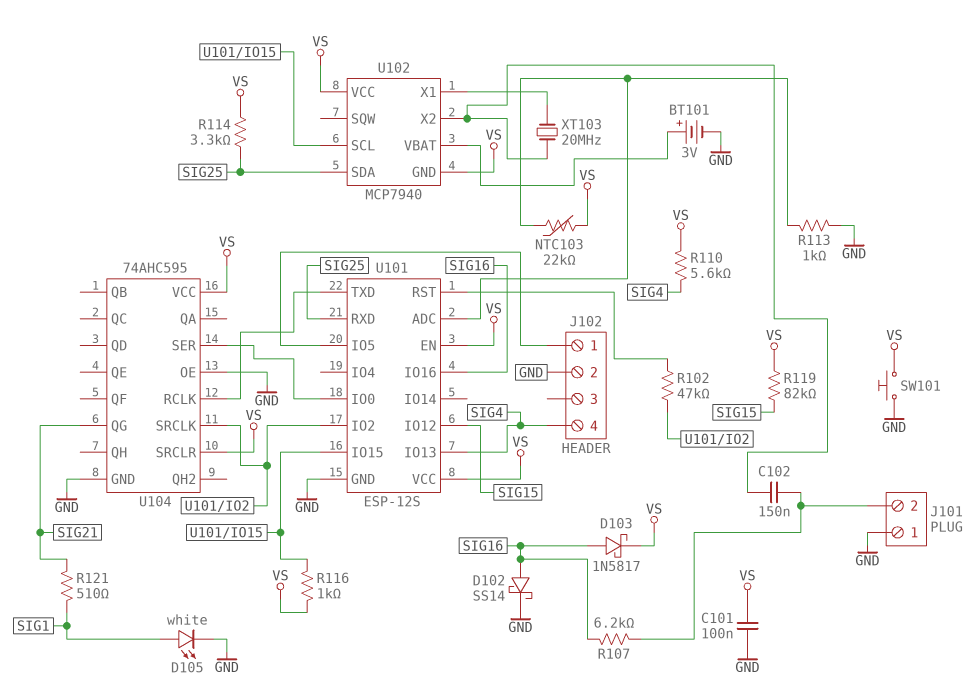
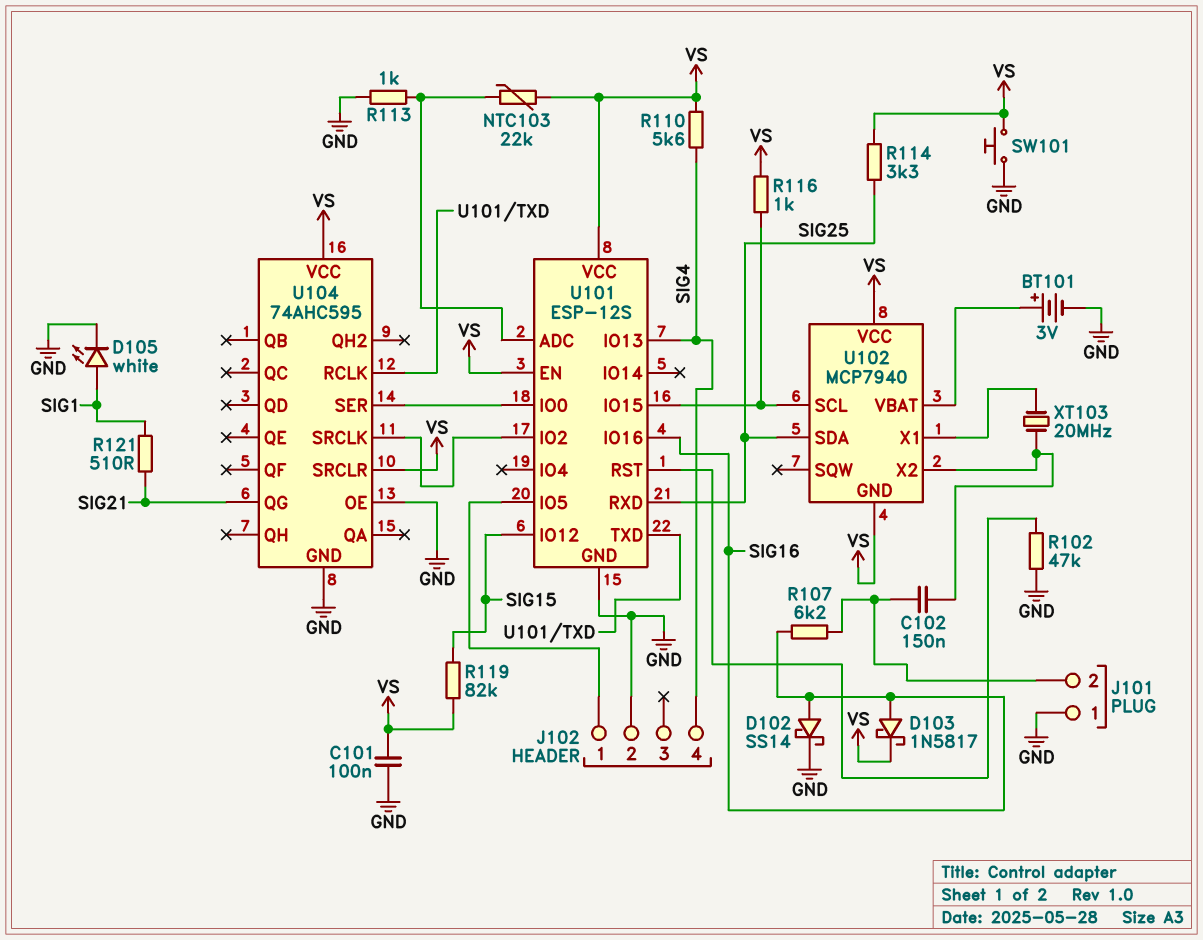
R102: 47k (U101/IO2, U101/RST) -> 47k (GND, U101/RST)

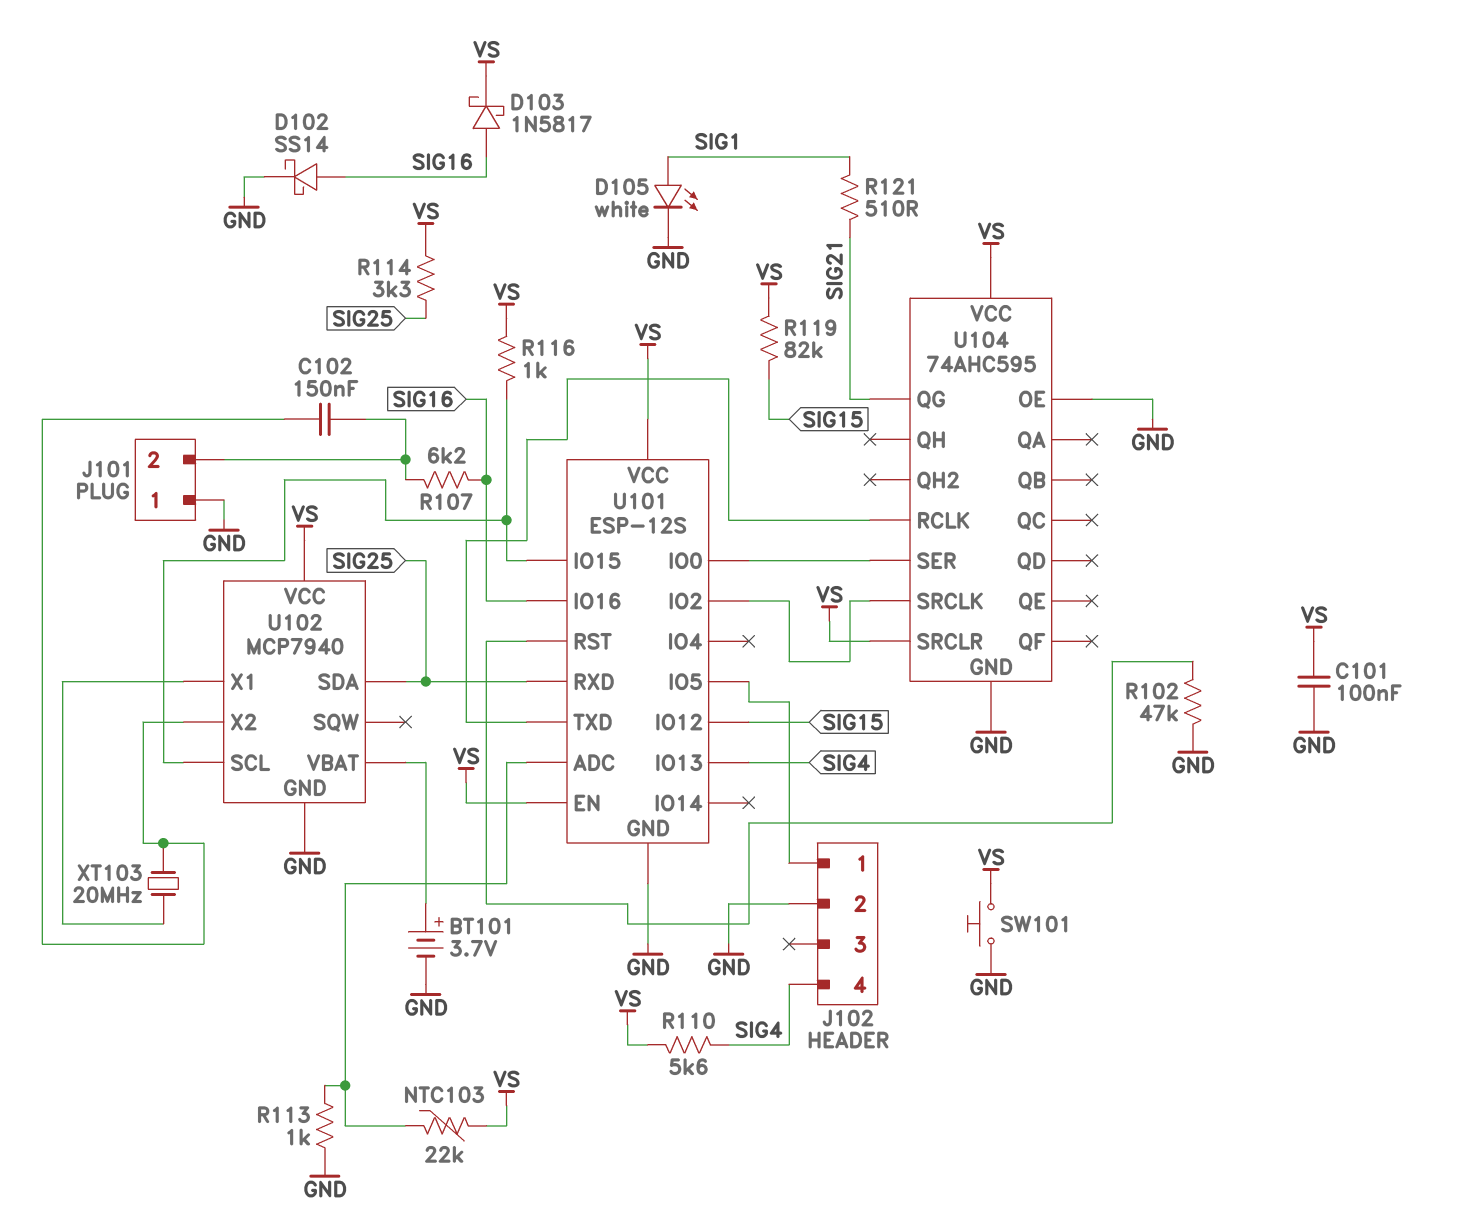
BT101: 3V (plus U102/VBAT, minus GND) -> 3.7V (plus U102/VBAT, minus GND)
U102 pin GND: VS -> GND

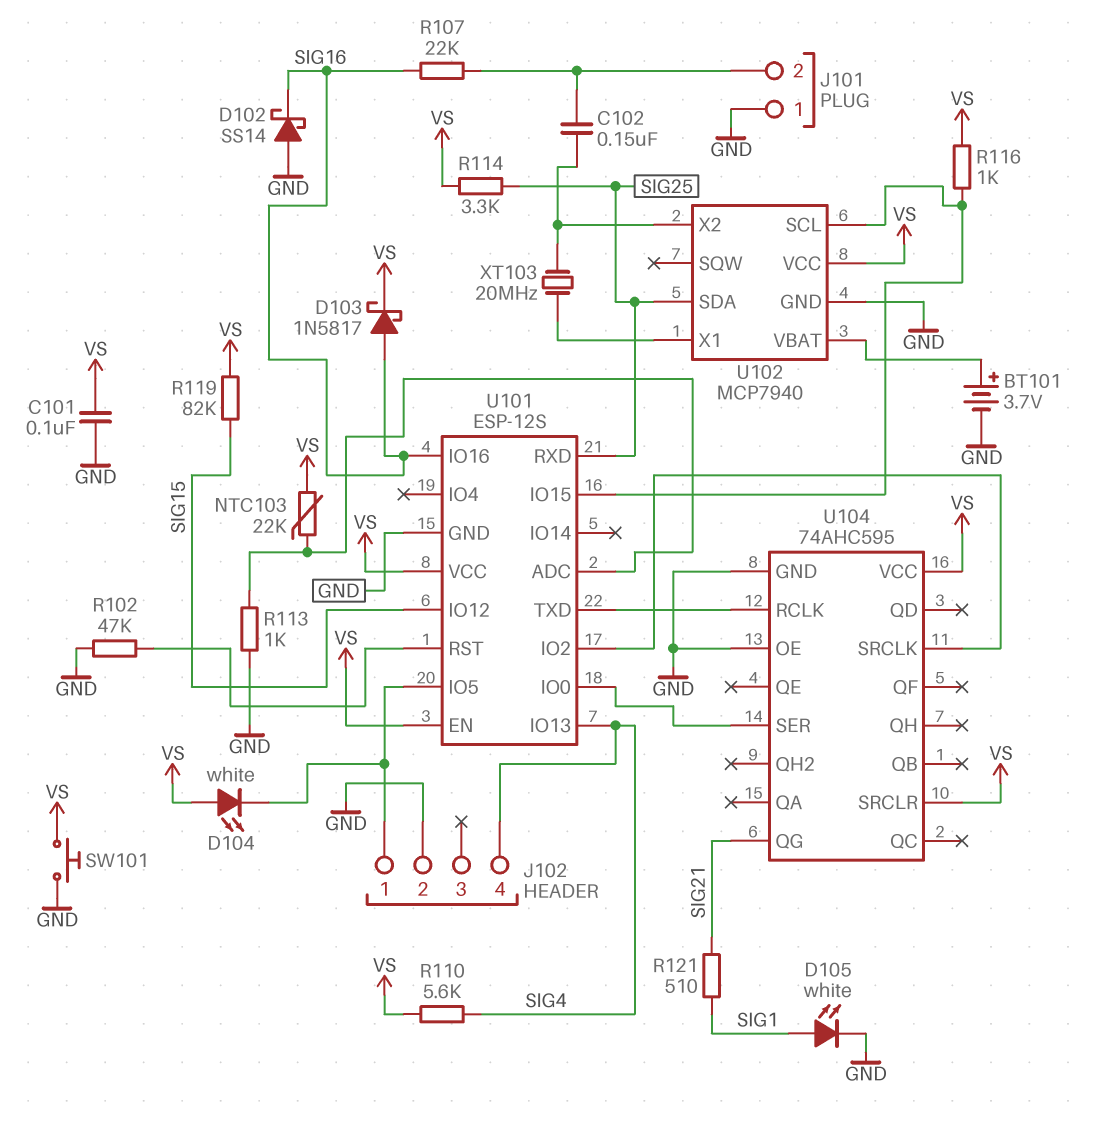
D102: schottky SS14 (A SIG16, K GND) -> schottky SS14 (A GND, K SIG16)
D104: none -> LED white (A VS, K J102/1)
R107: 6.2k (J101/2, SIG16) -> 22k (J101/2, SIG16)

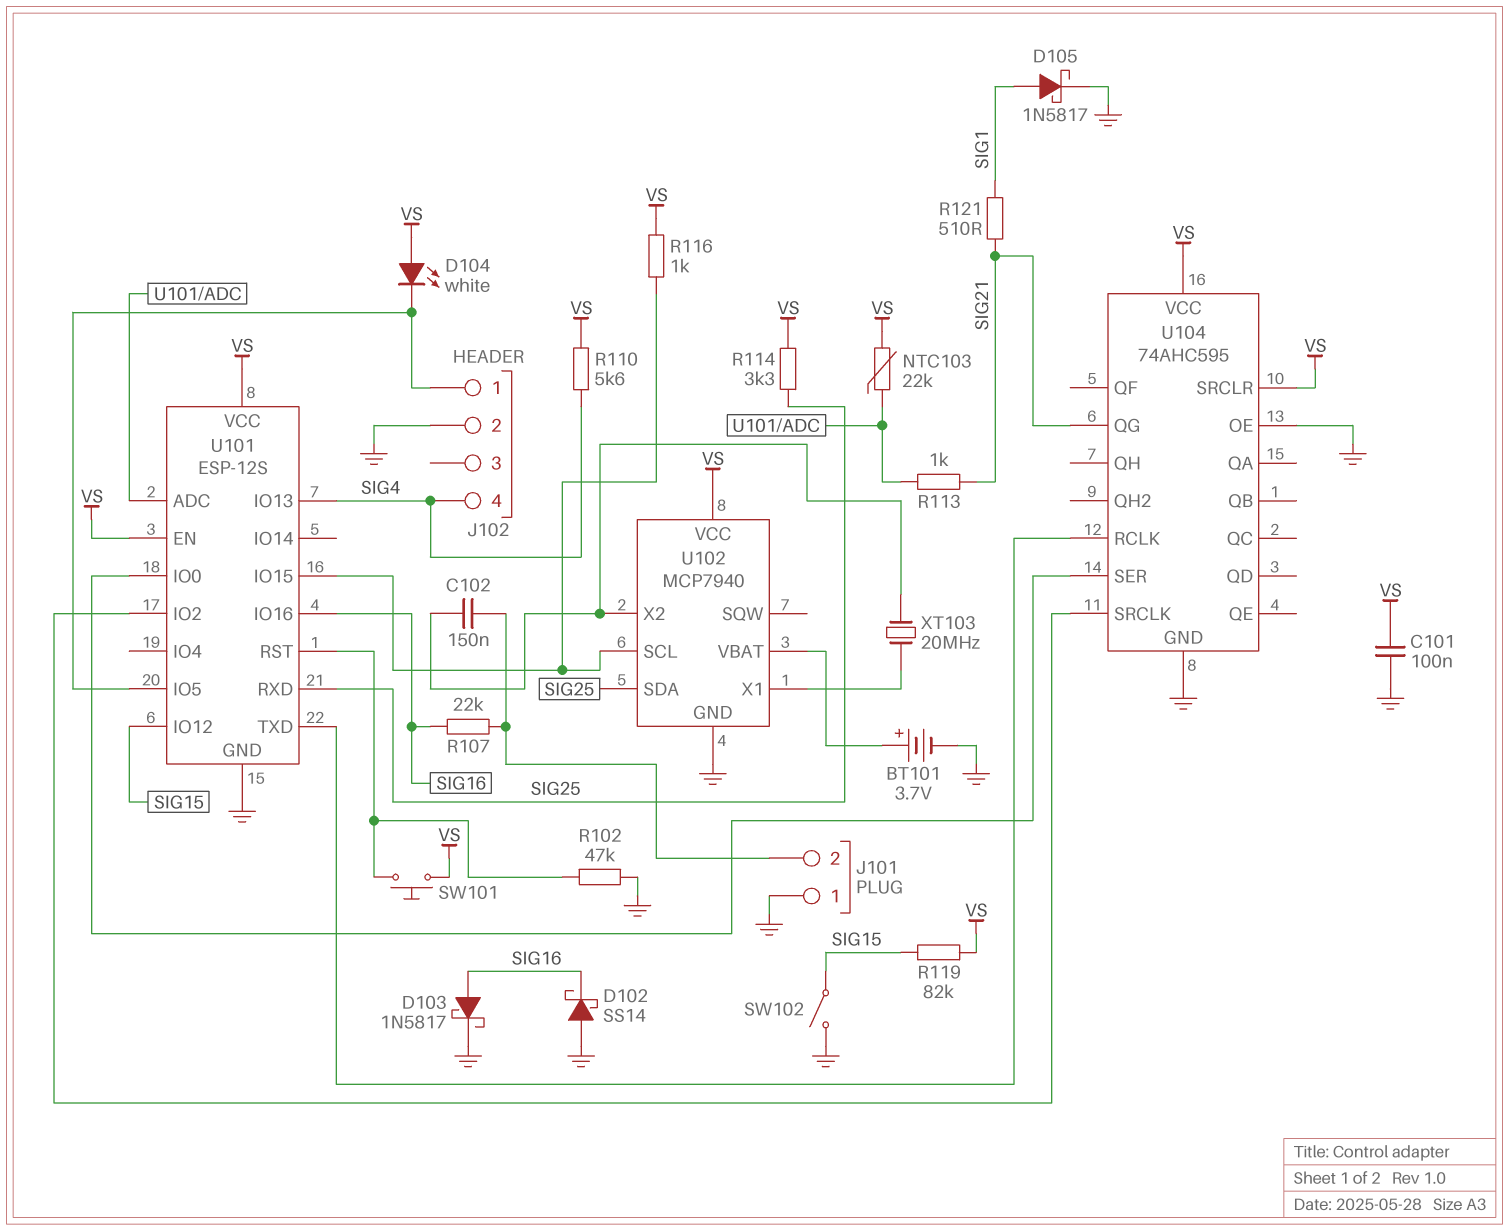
D103: schottky 1N5817 (A SIG16, K VS) -> schottky 1N5817 (A SIG16, K GND)
D105: LED white (A SIG1, K GND) -> schottky 1N5817 (A SIG1, K GND)
R113: 1k (GND, U101/ADC) -> 1k (SIG21, U101/ADC)
SW101: button (GND, VS) -> button (U101/RST, VS)
SW102: none -> switch (GND, SIG15)

